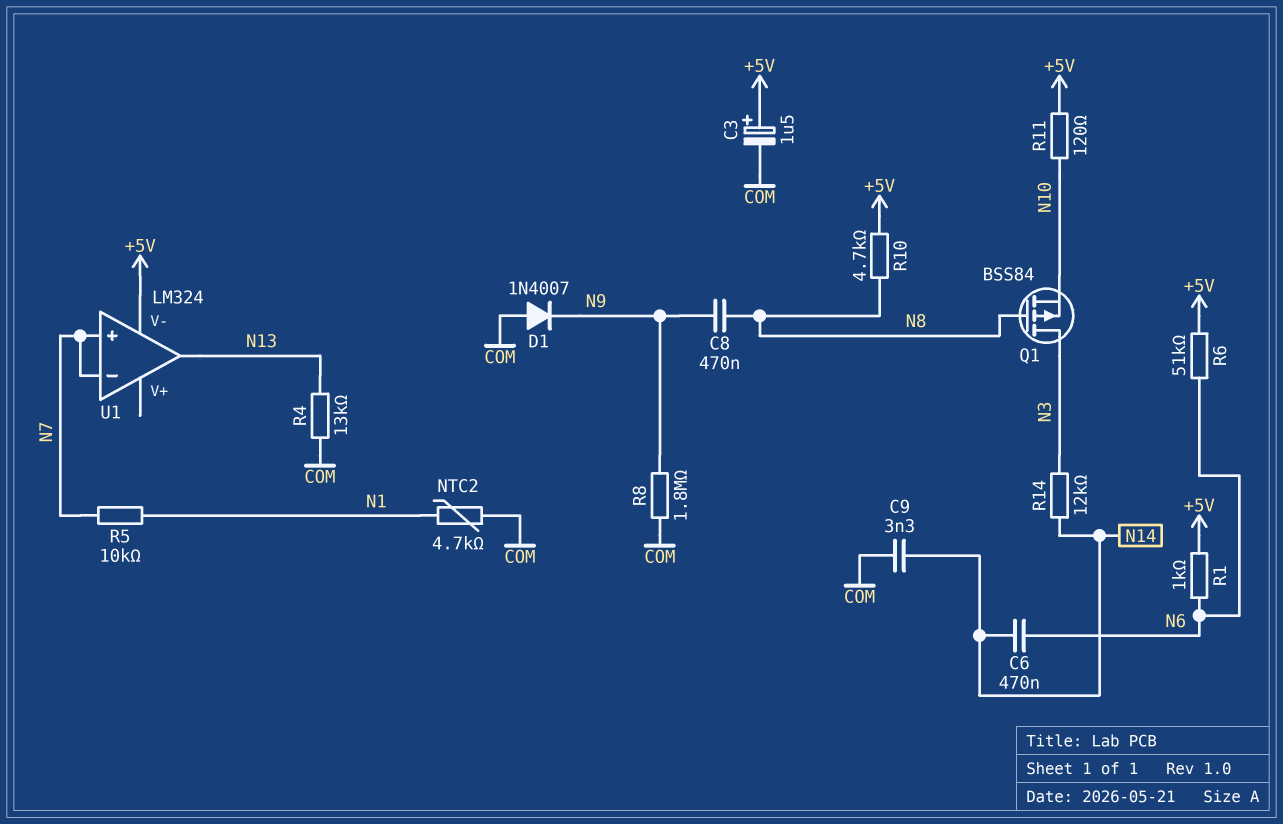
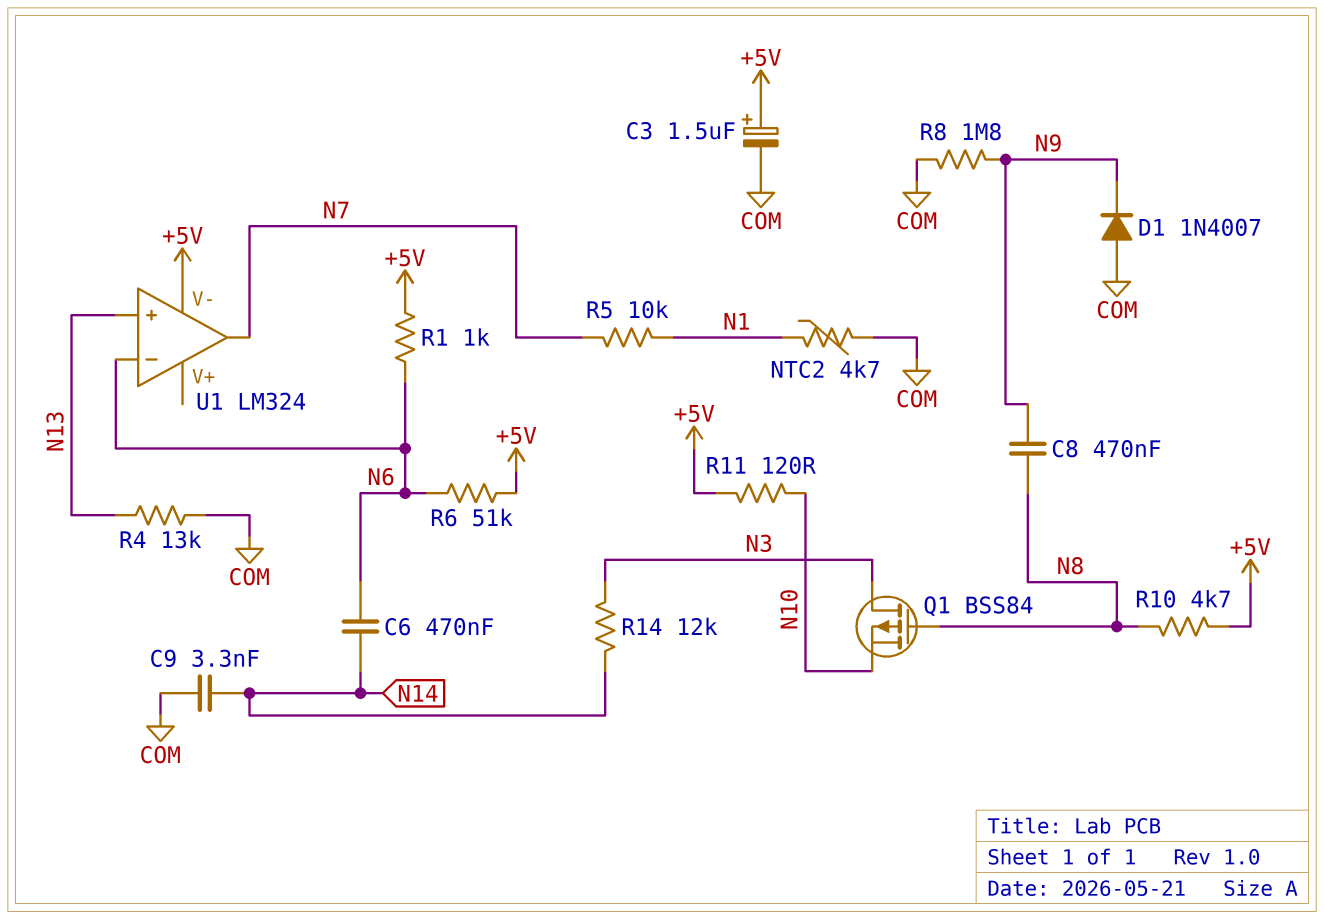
U1 pin in+: N7 -> N13
U1 pin in-: N7 -> N6
U1 pin out: N13 -> N7

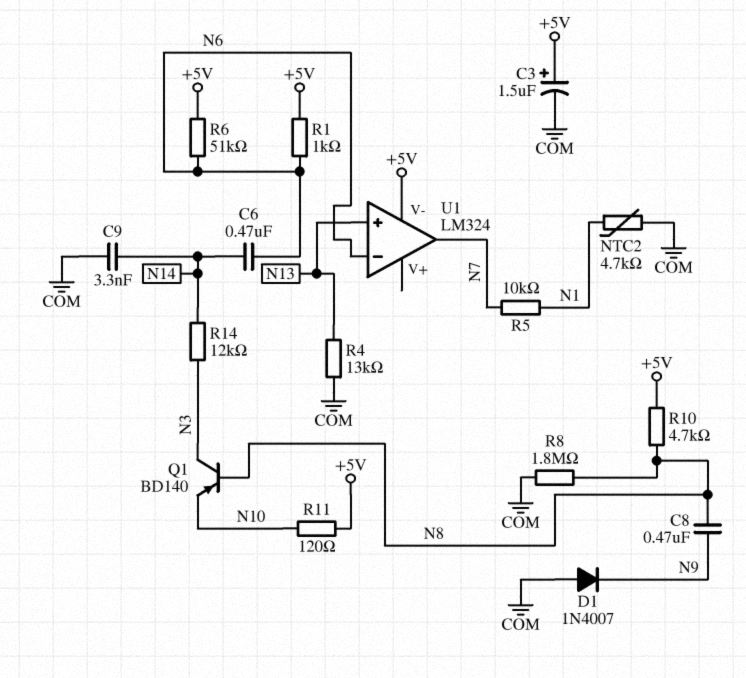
Q1: PMOS BSS84 (G N8, D N3, S N10) -> PNP BD140 (B N8, C N3, E N10)
R8: 1.8M (COM, N9) -> 1.8M (COM, N8)

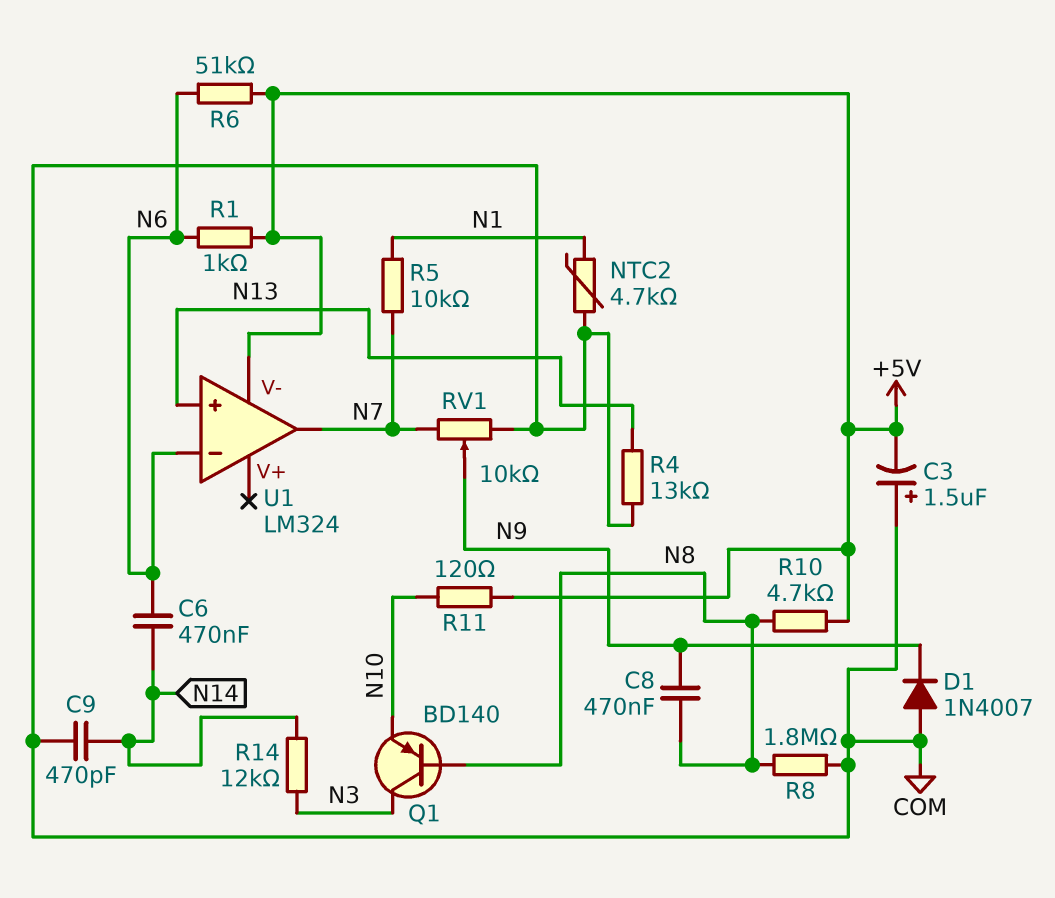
C3: 1.5uF (plus +5V, minus COM) -> 1.5uF (plus COM, minus +5V)
C9: 3.3nF (COM, N14) -> 470pF (COM, N14)
RV1: none -> 10k (COM, N7, wiper N9)

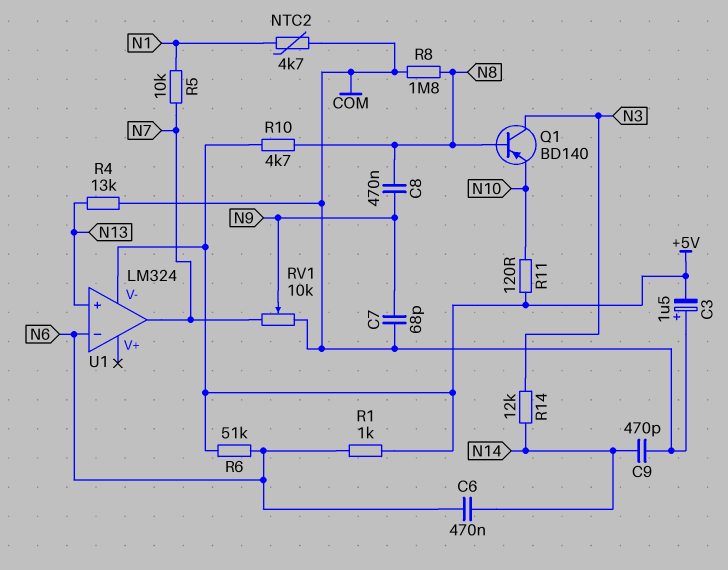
C7: none -> 68pF (COM, N9)
D1: diode 1N4007 (A COM, K N9) -> none

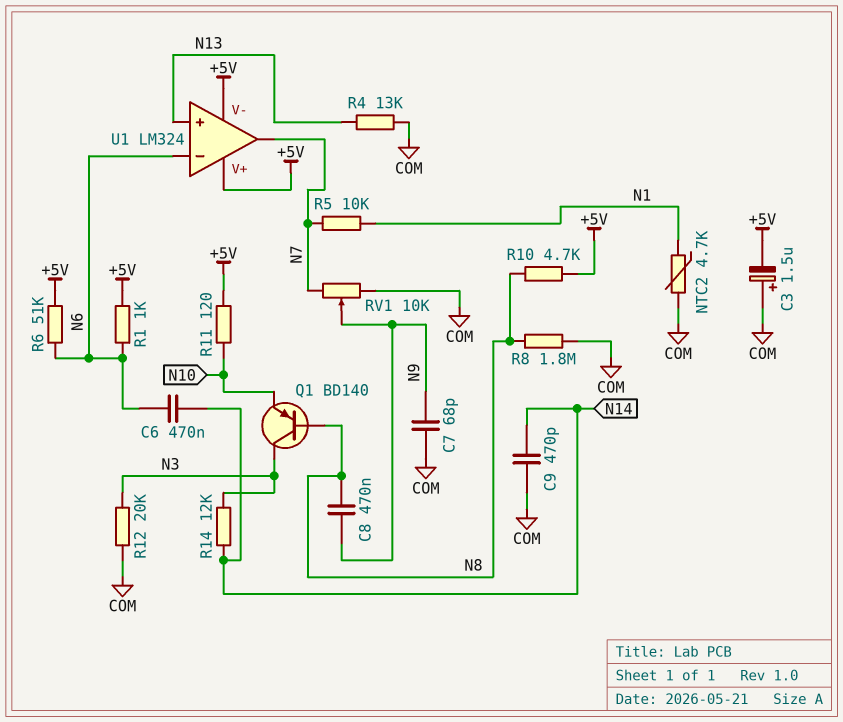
R12: none -> 20k (COM, N3)
U1 pin V+: none -> +5V

